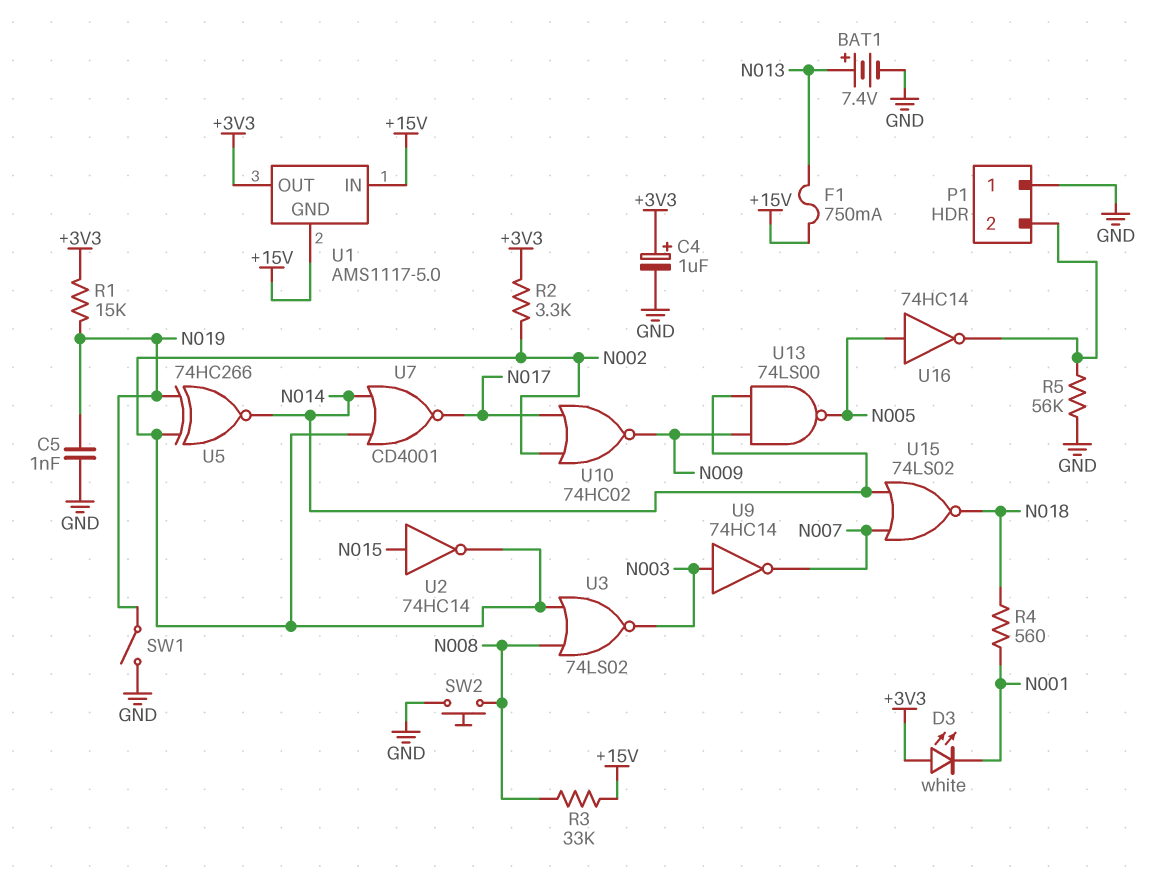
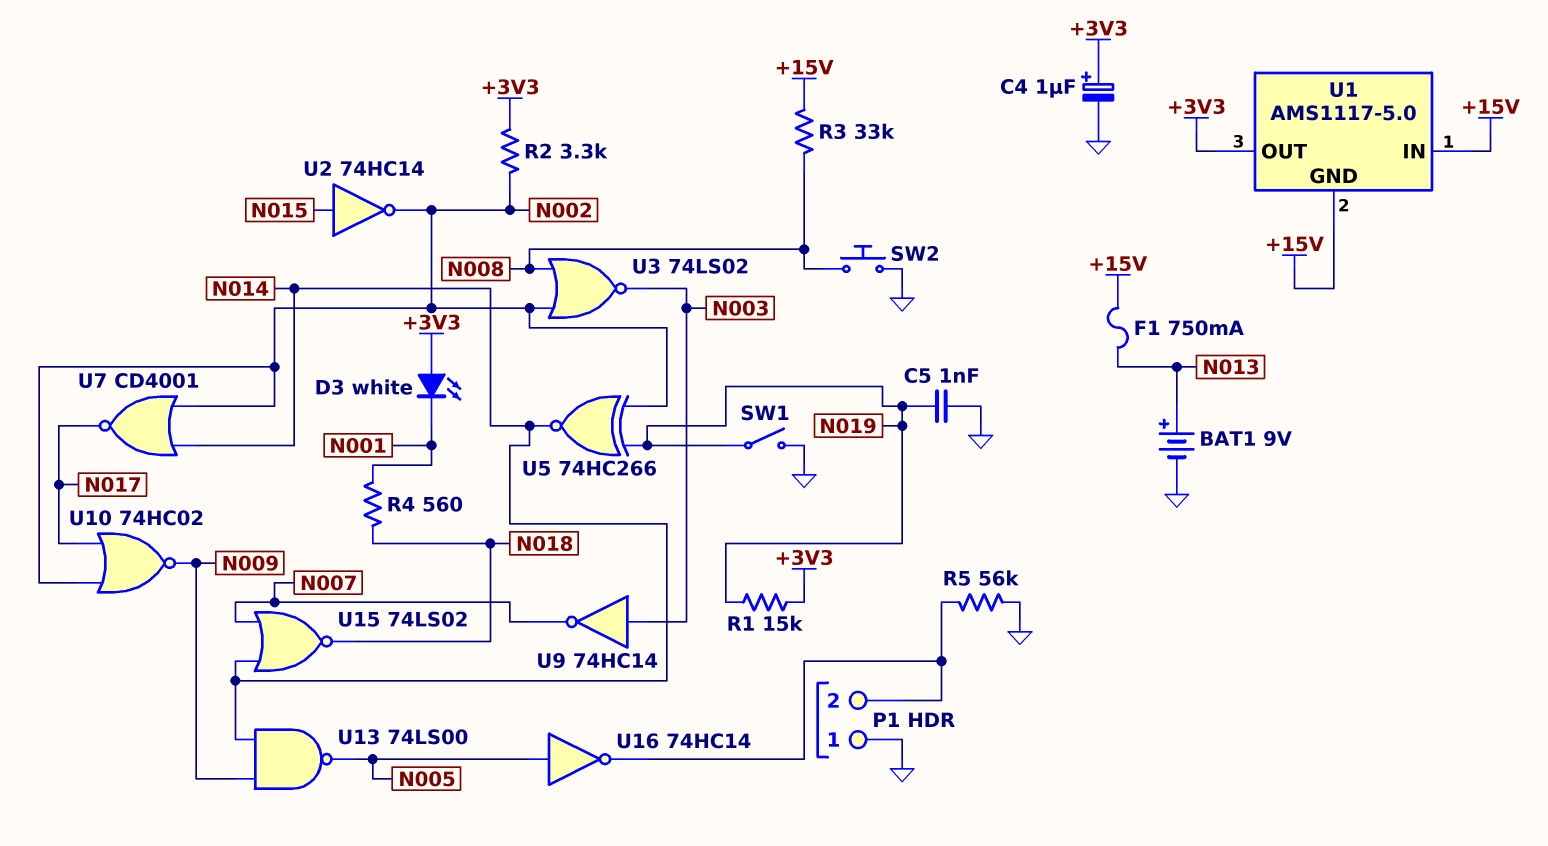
BAT1: 7.4V (plus N013, minus GND) -> 9V (plus N013, minus GND)

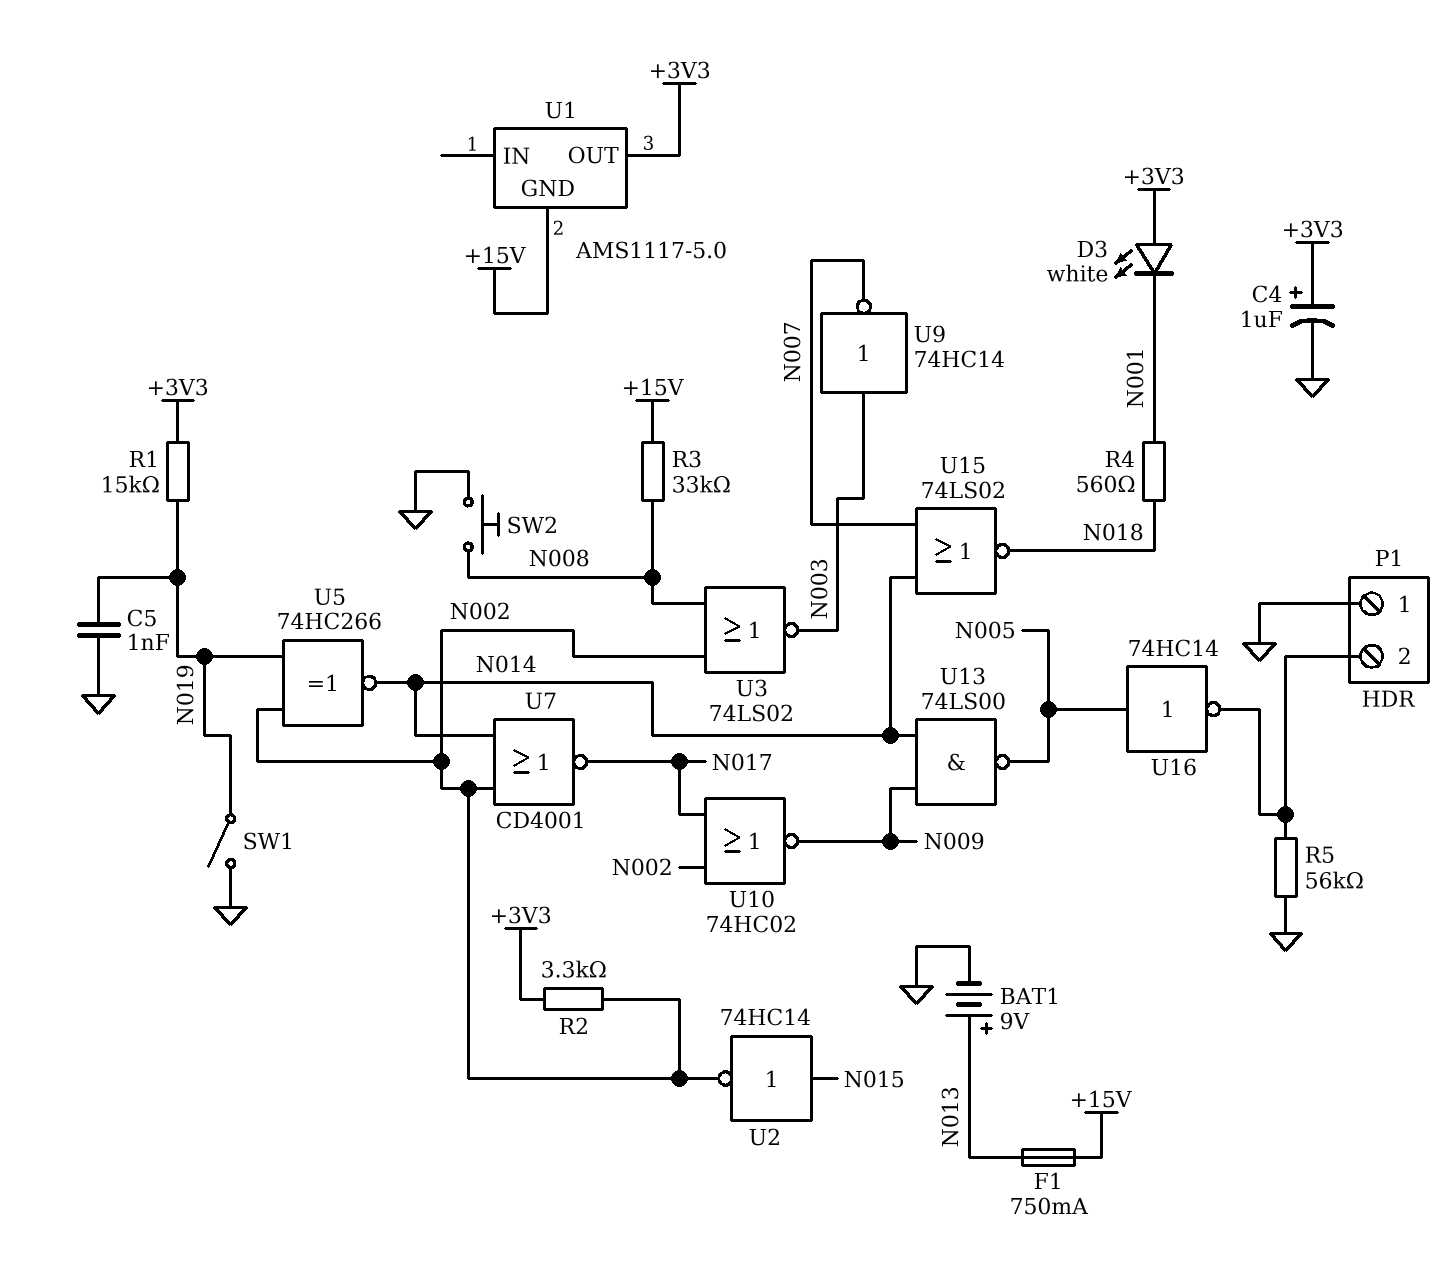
U1 pin IN: +15V -> none

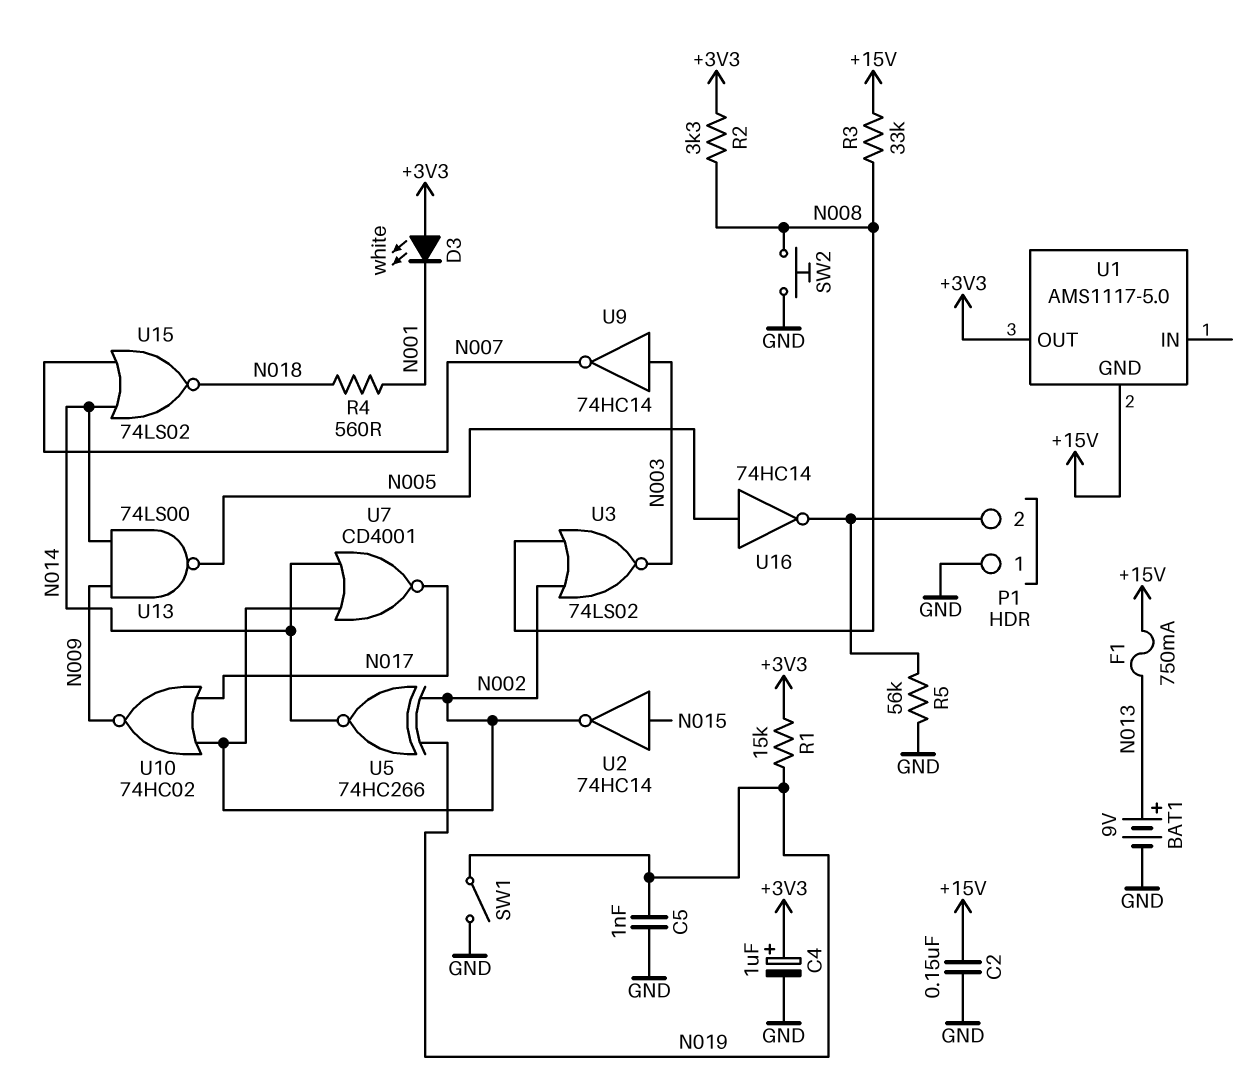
C2: none -> 150nF (+15V, GND)
R2: 3.3k (+3V3, N002) -> 3.3k (+3V3, N008)

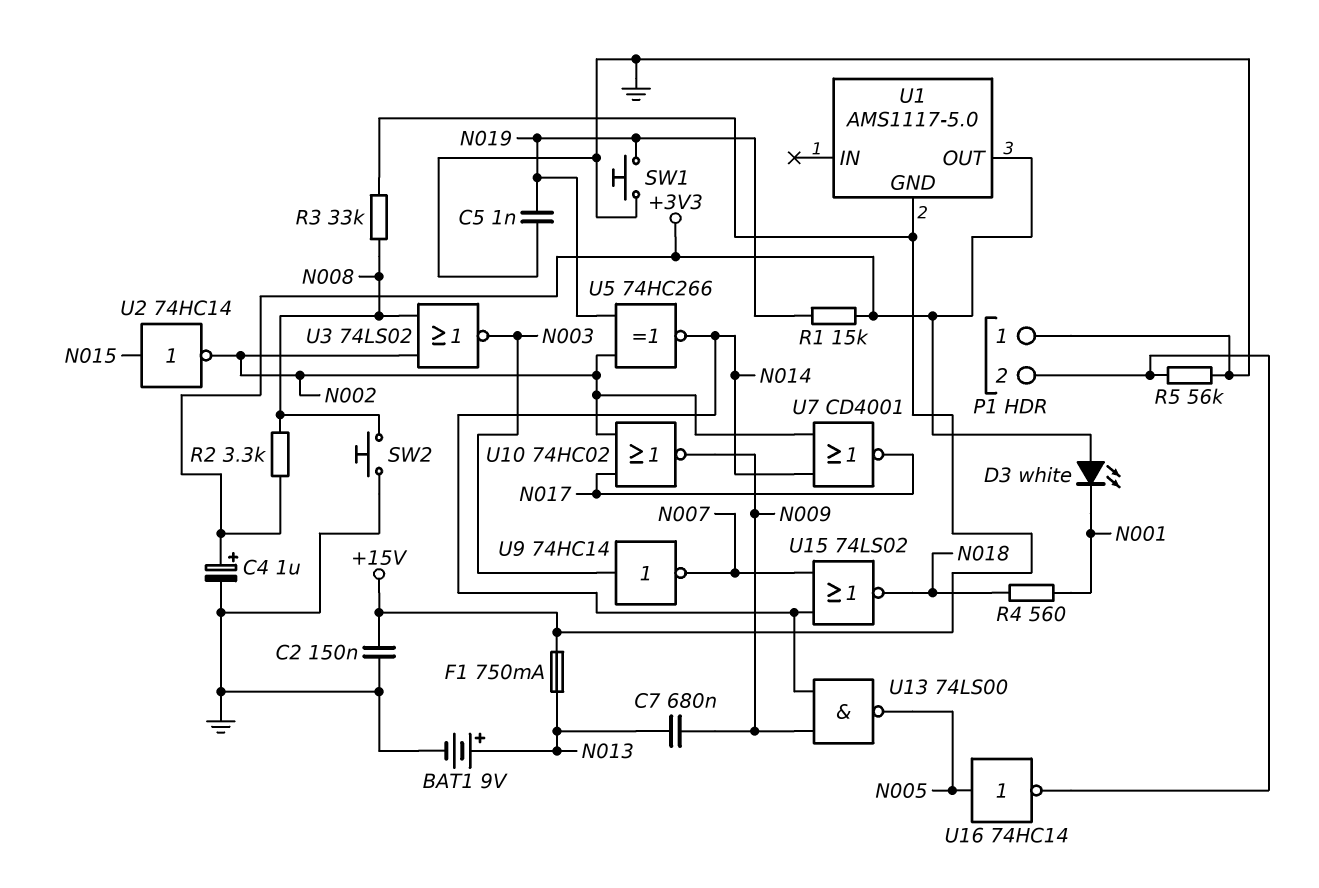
C7: none -> 680nF (N009, N013)
SW1: switch (GND, N019) -> button (GND, N019)

